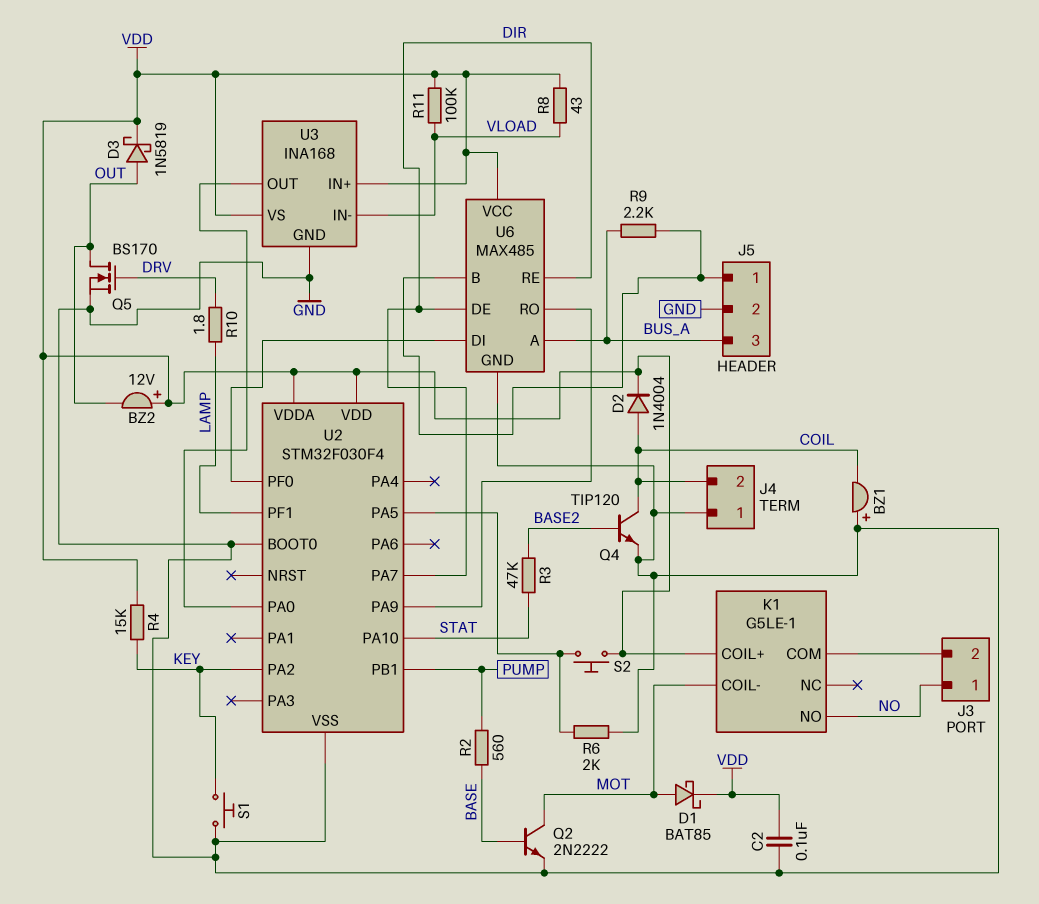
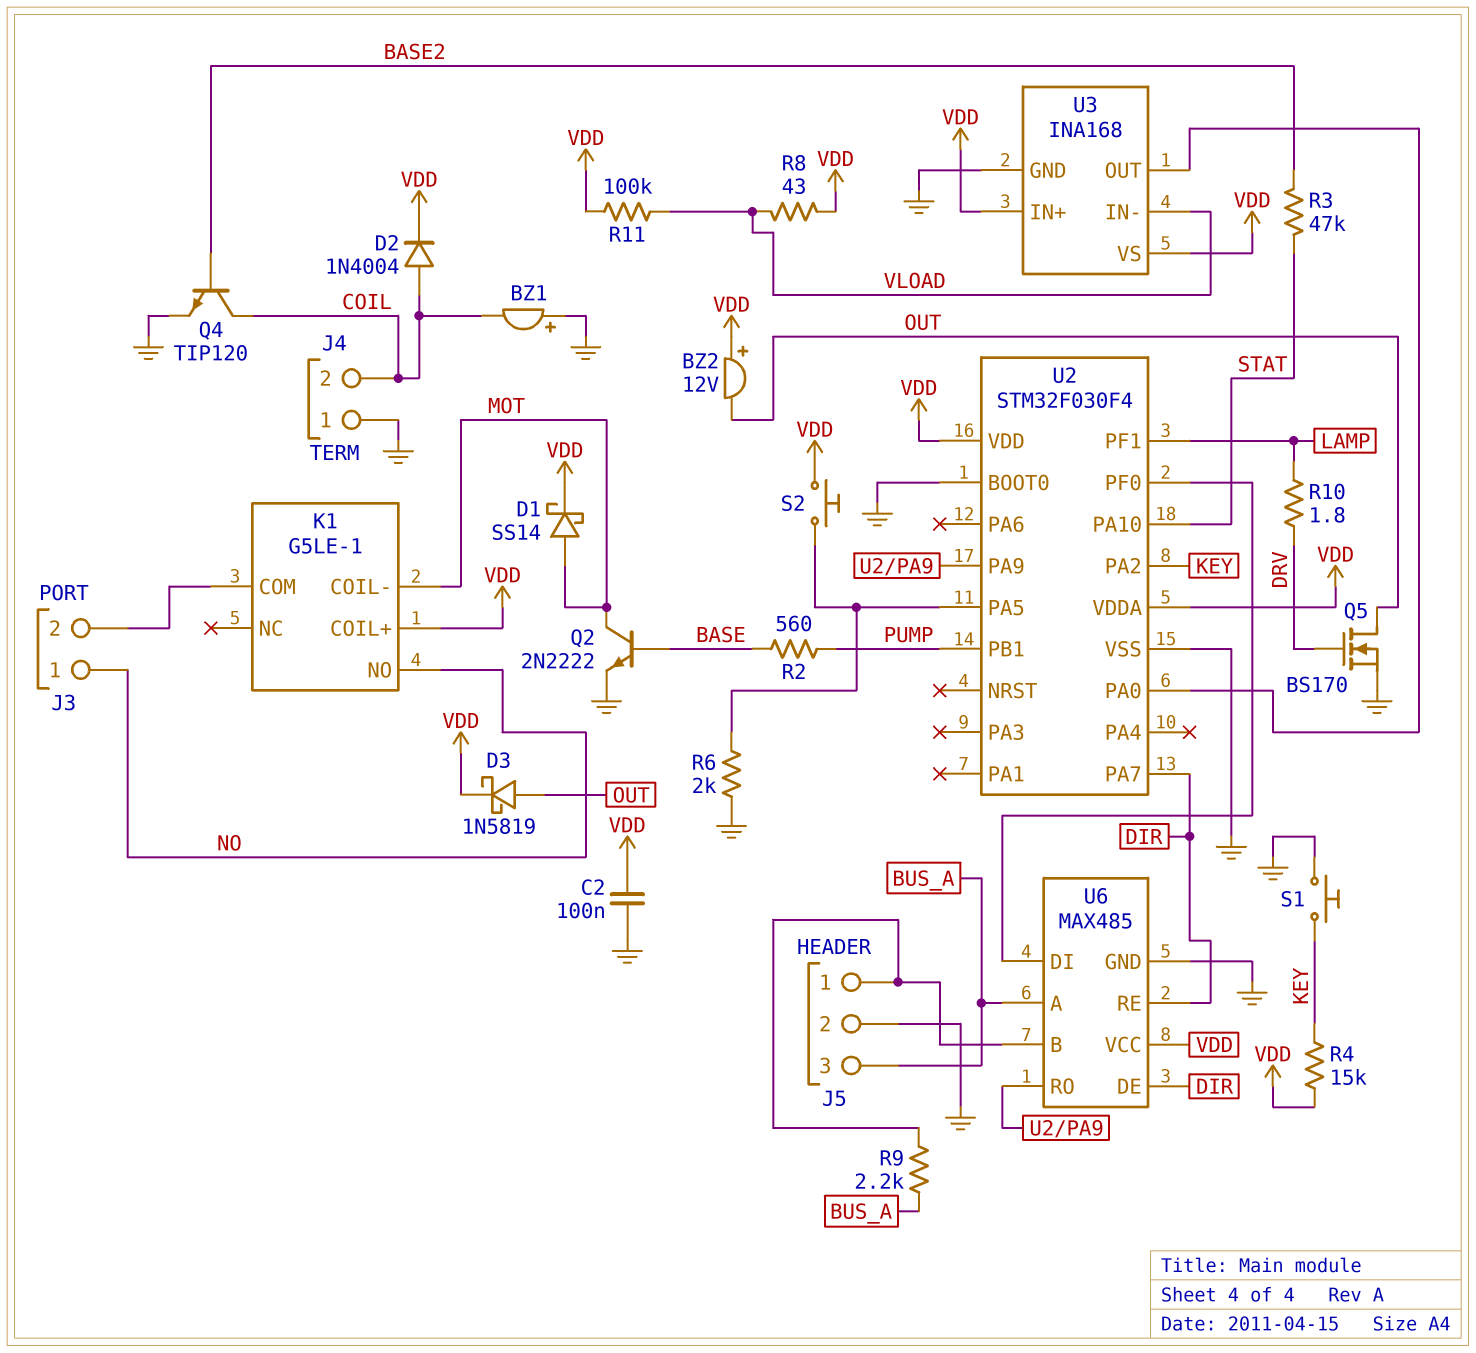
D1: schottky BAT85 (A MOT, K VDD) -> schottky SS14 (A MOT, K VDD)

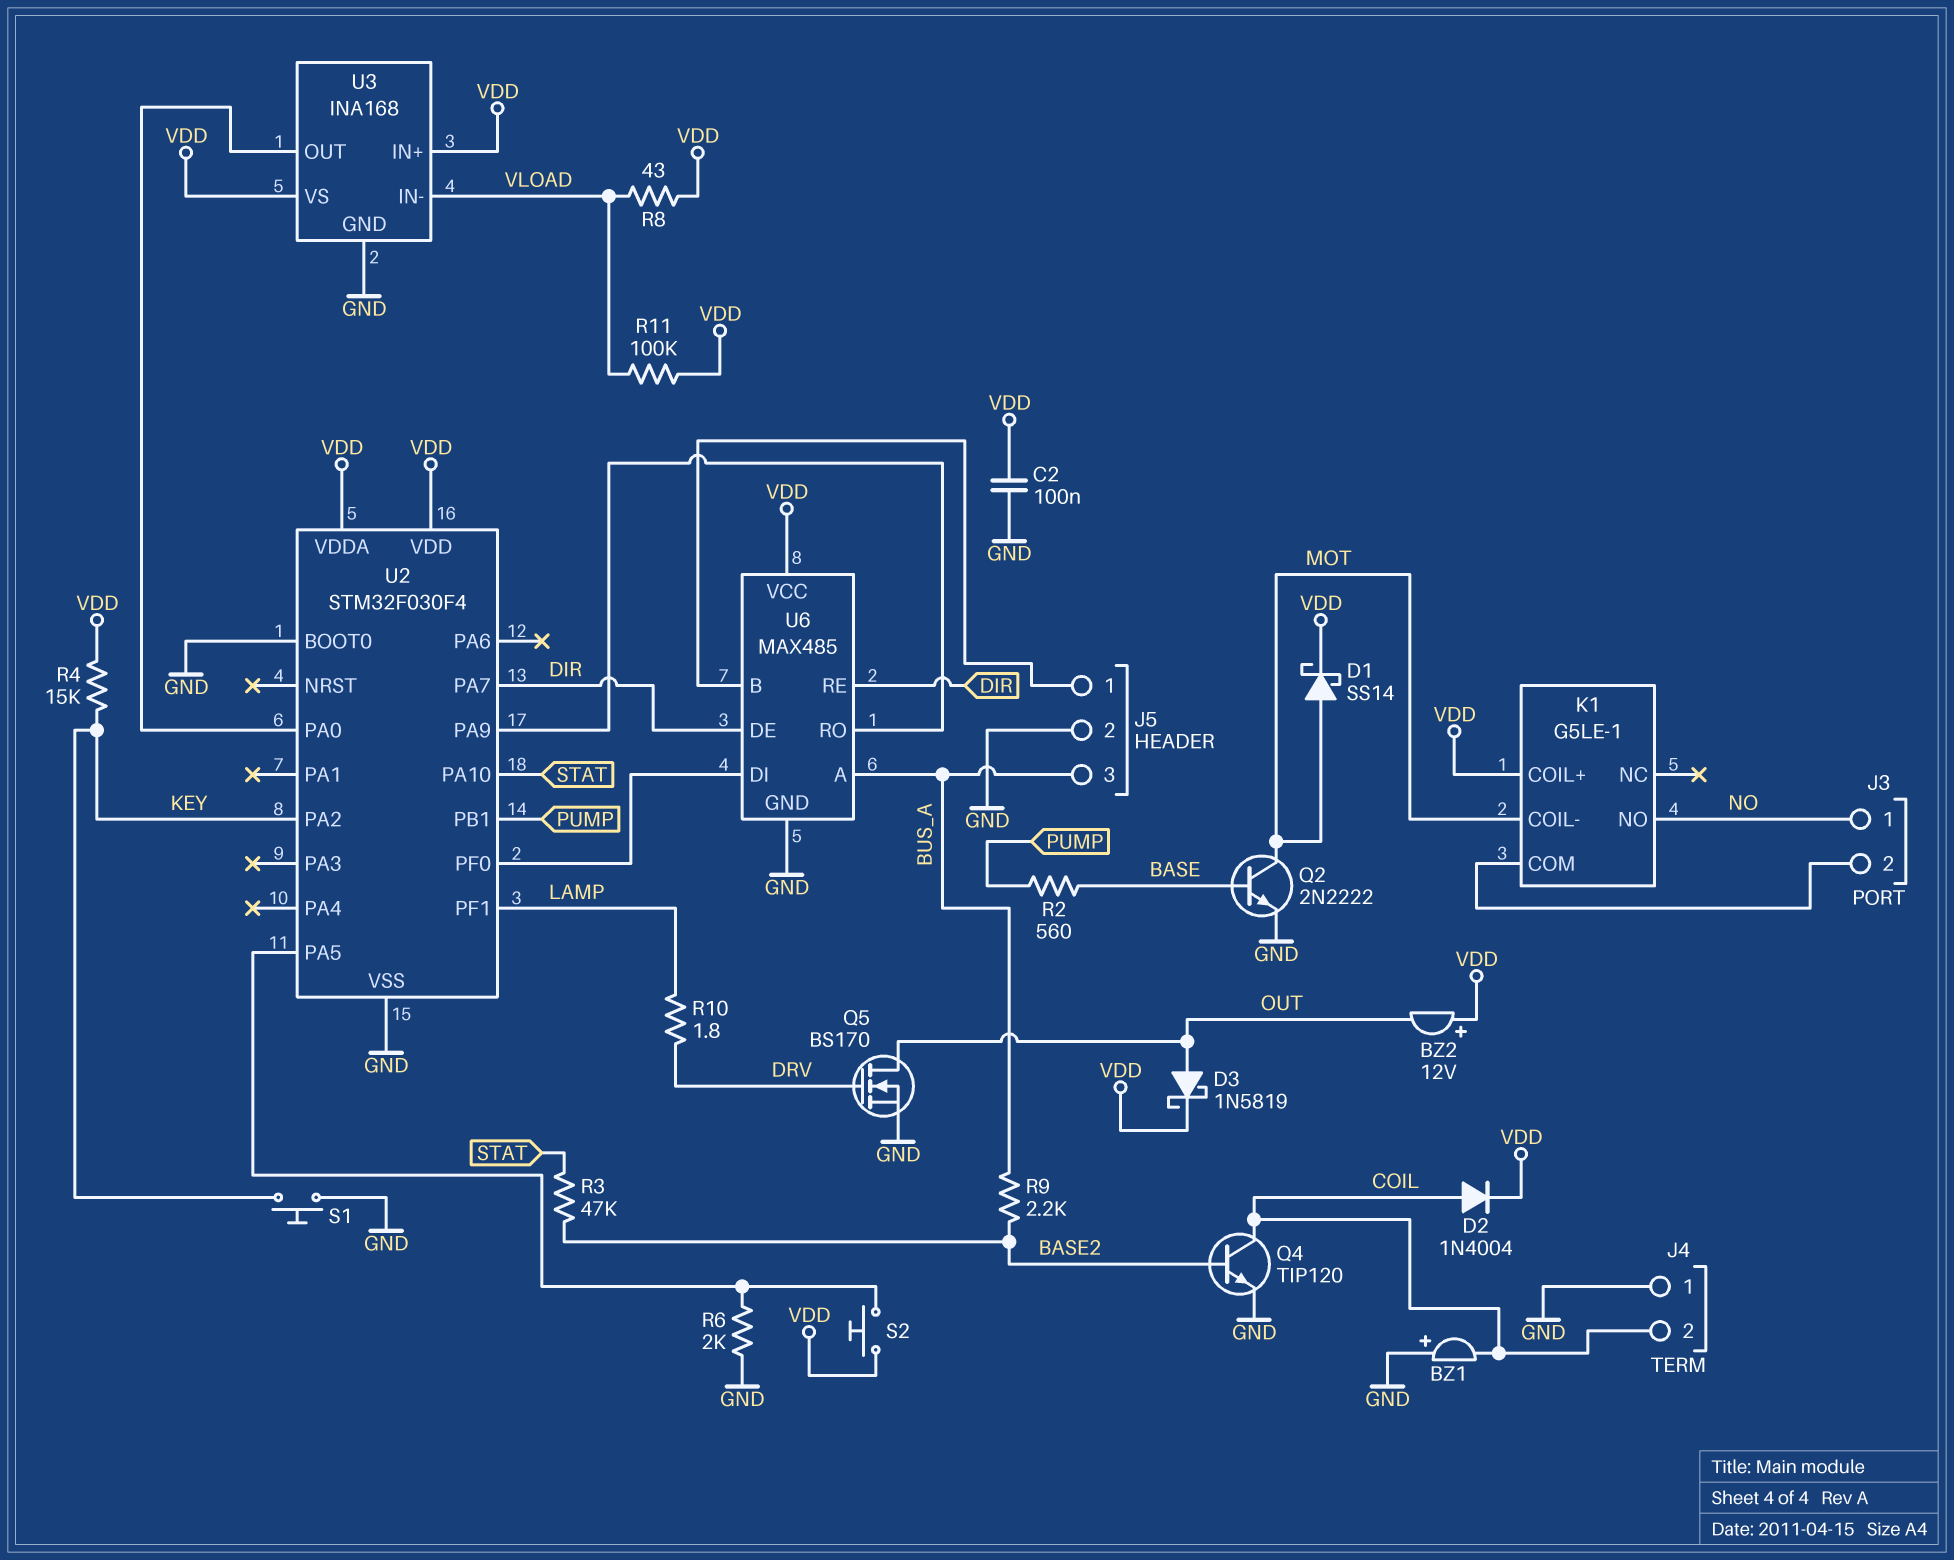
R9: 2.2k (BUS_A, J5/1) -> 2.2k (BASE2, BUS_A)

